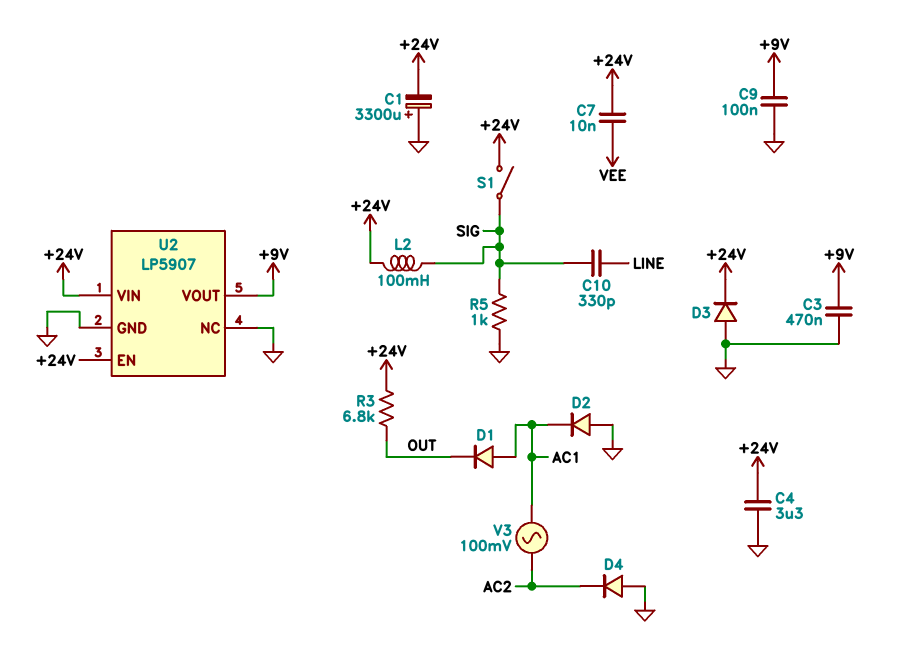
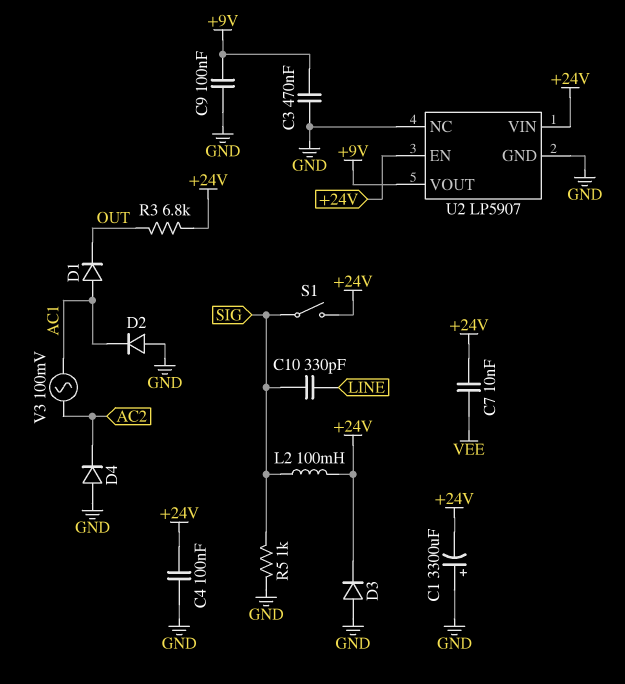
C4: 3.3uF (+24V, GND) -> 100nF (+24V, GND)

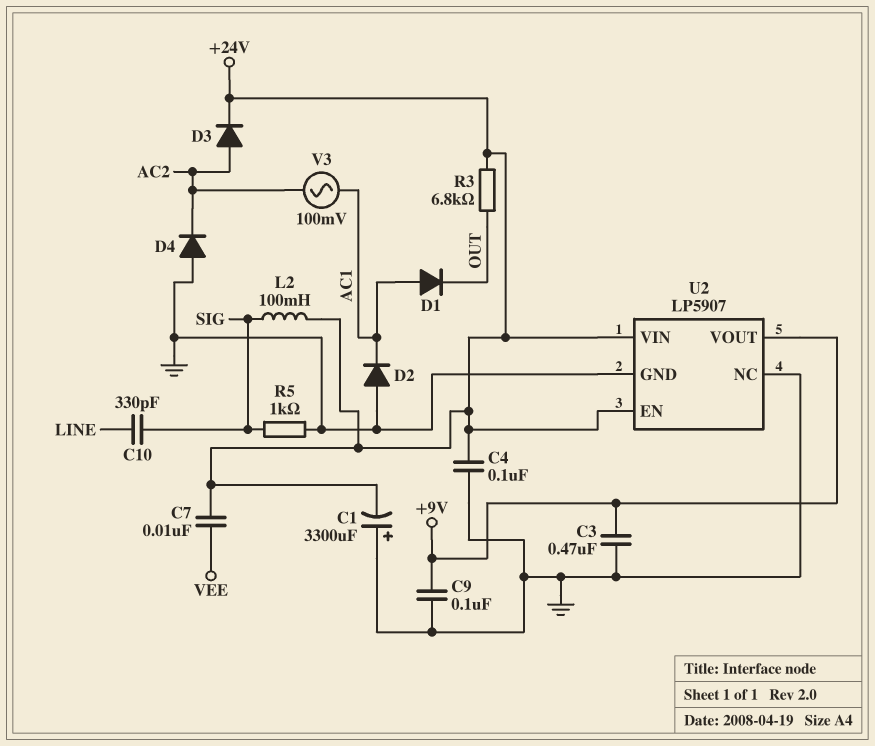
D3: diode (A GND, K +24V) -> diode (A AC2, K +24V)
S1: switch (+24V, SIG) -> none

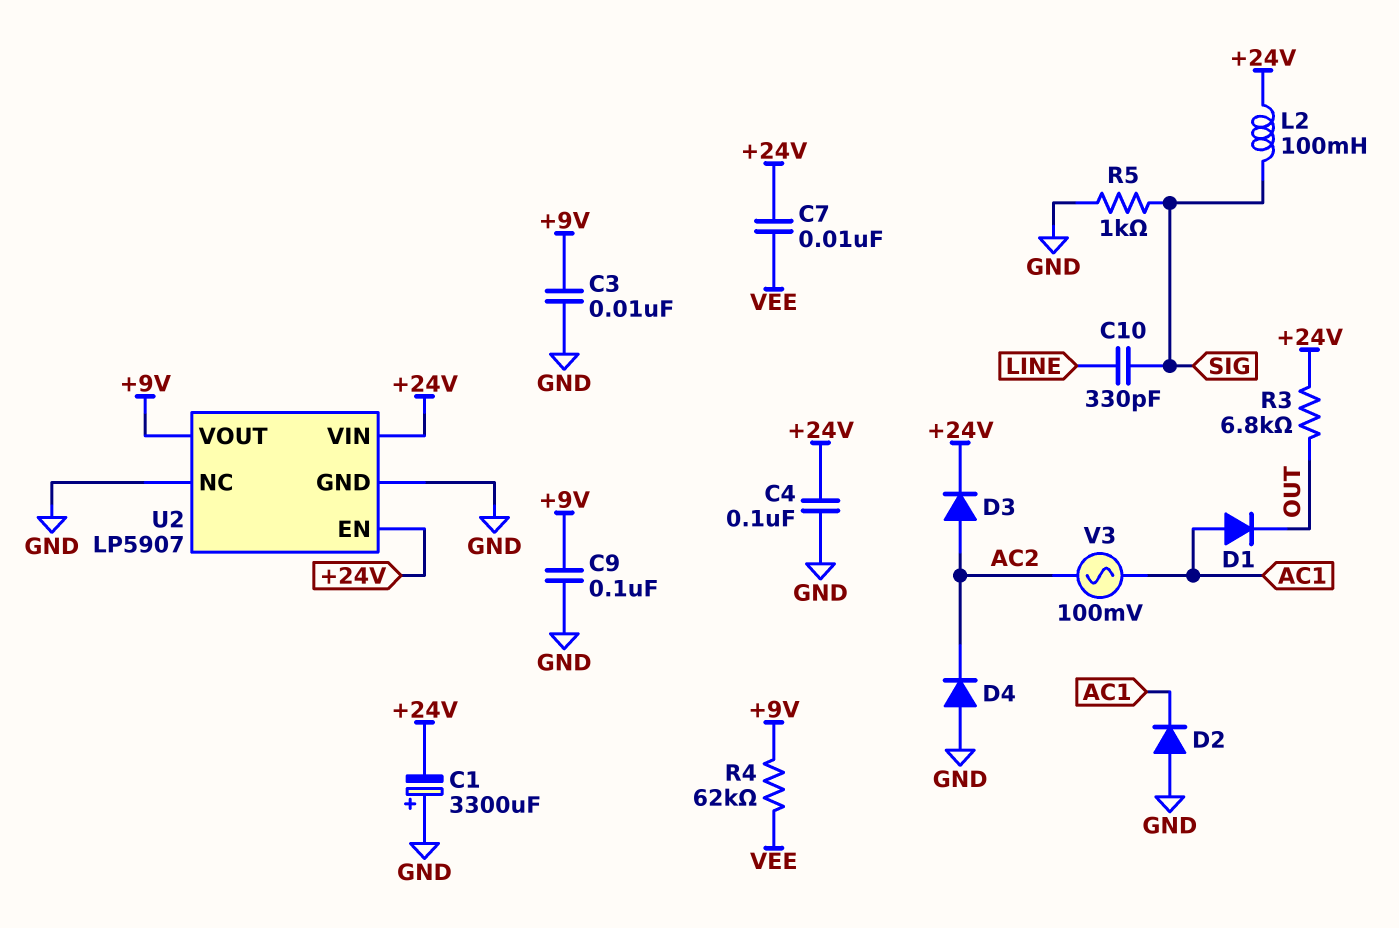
C3: 470nF (+9V, GND) -> 10nF (+9V, GND)
R4: none -> 62k (+9V, VEE)

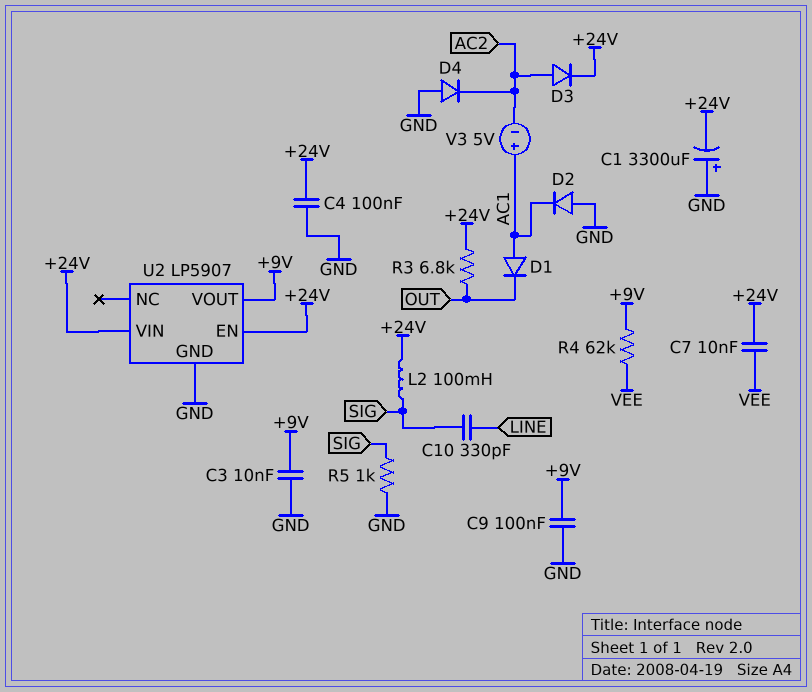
U2 pin NC: GND -> none
V3: AC 100mV (AC1, AC2) -> 5V (plus AC1, minus AC2)

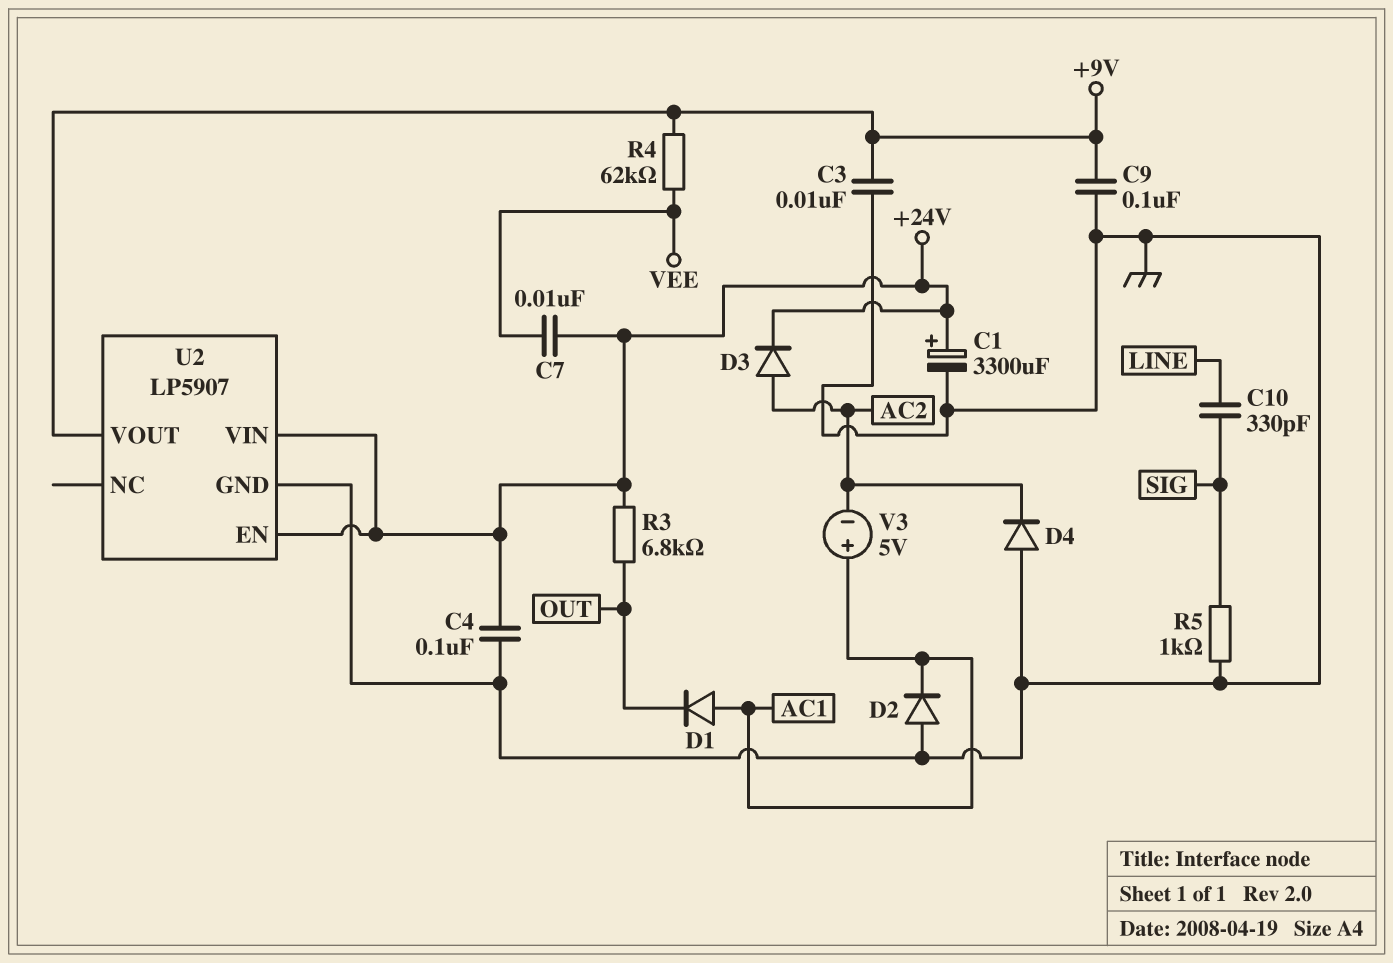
C1: 3300uF (plus GND, minus +24V) -> 3300uF (plus +24V, minus GND)
L2: 100mH (+24V, SIG) -> none

